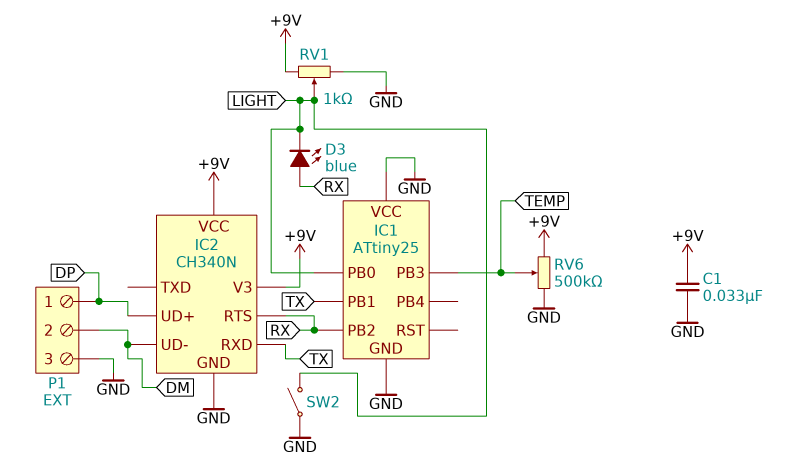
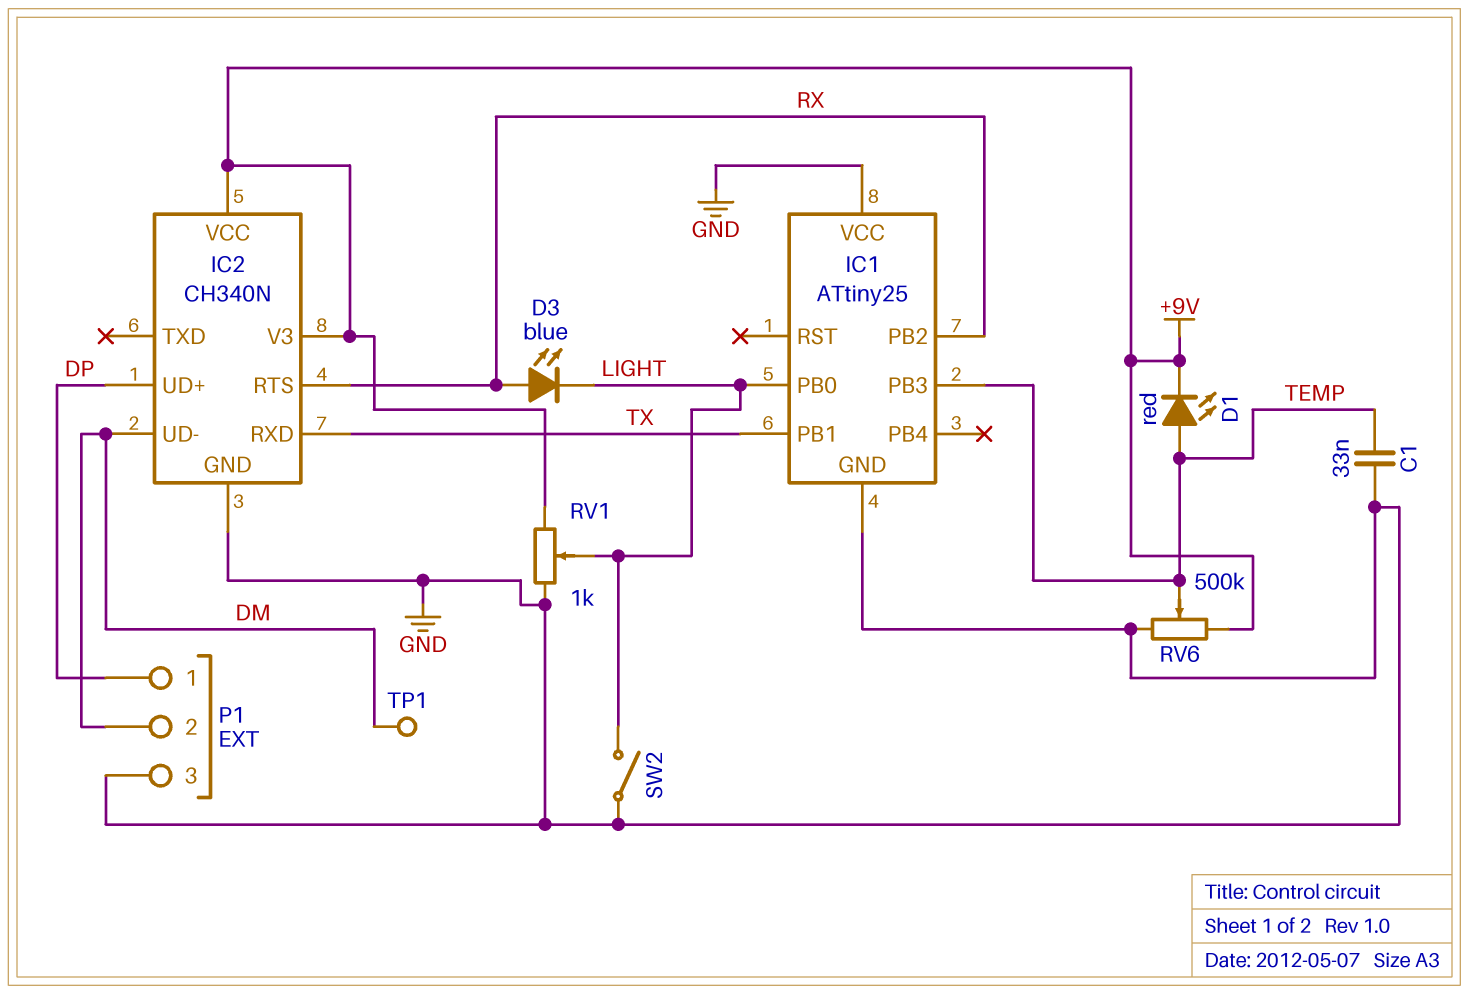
C1: 33nF (+9V, GND) -> 33nF (GND, TEMP)
D1: none -> LED red (A TEMP, K +9V)
TP1: none -> test point (DM)

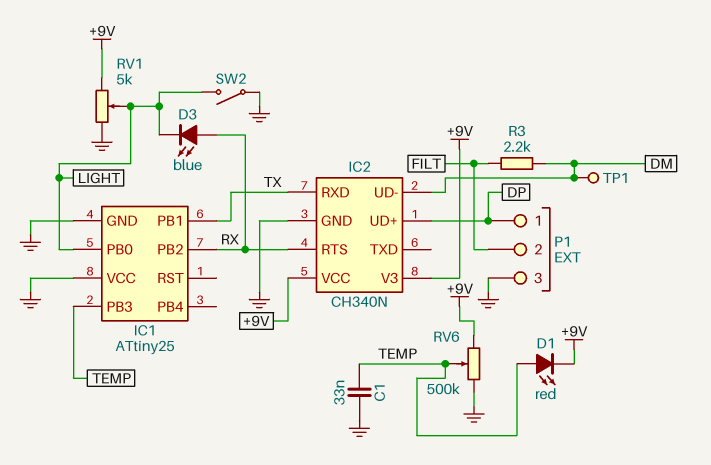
P1 pin 2: DM -> FILT
R3: none -> 2.2k (DM, FILT)
RV1: 1k (+9V, GND, wiper LIGHT) -> 5k (+9V, GND, wiper LIGHT)

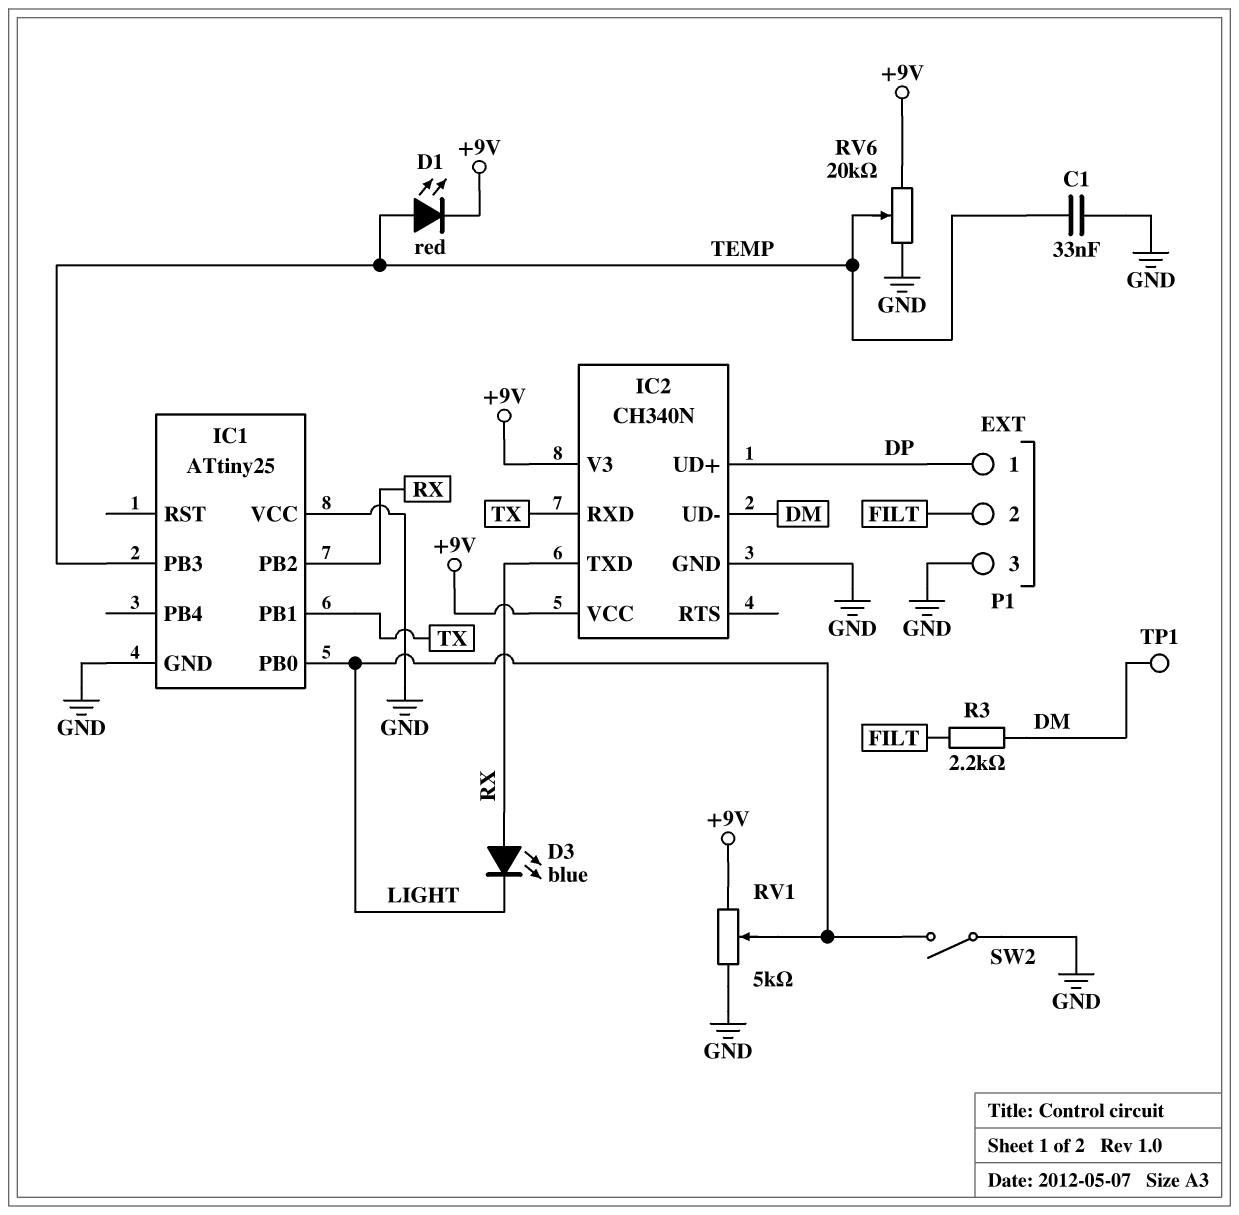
IC2 pin RTS: RX -> none
IC2 pin TXD: none -> RX
RV6: 500k (+9V, GND, wiper TEMP) -> 20k (+9V, GND, wiper TEMP)

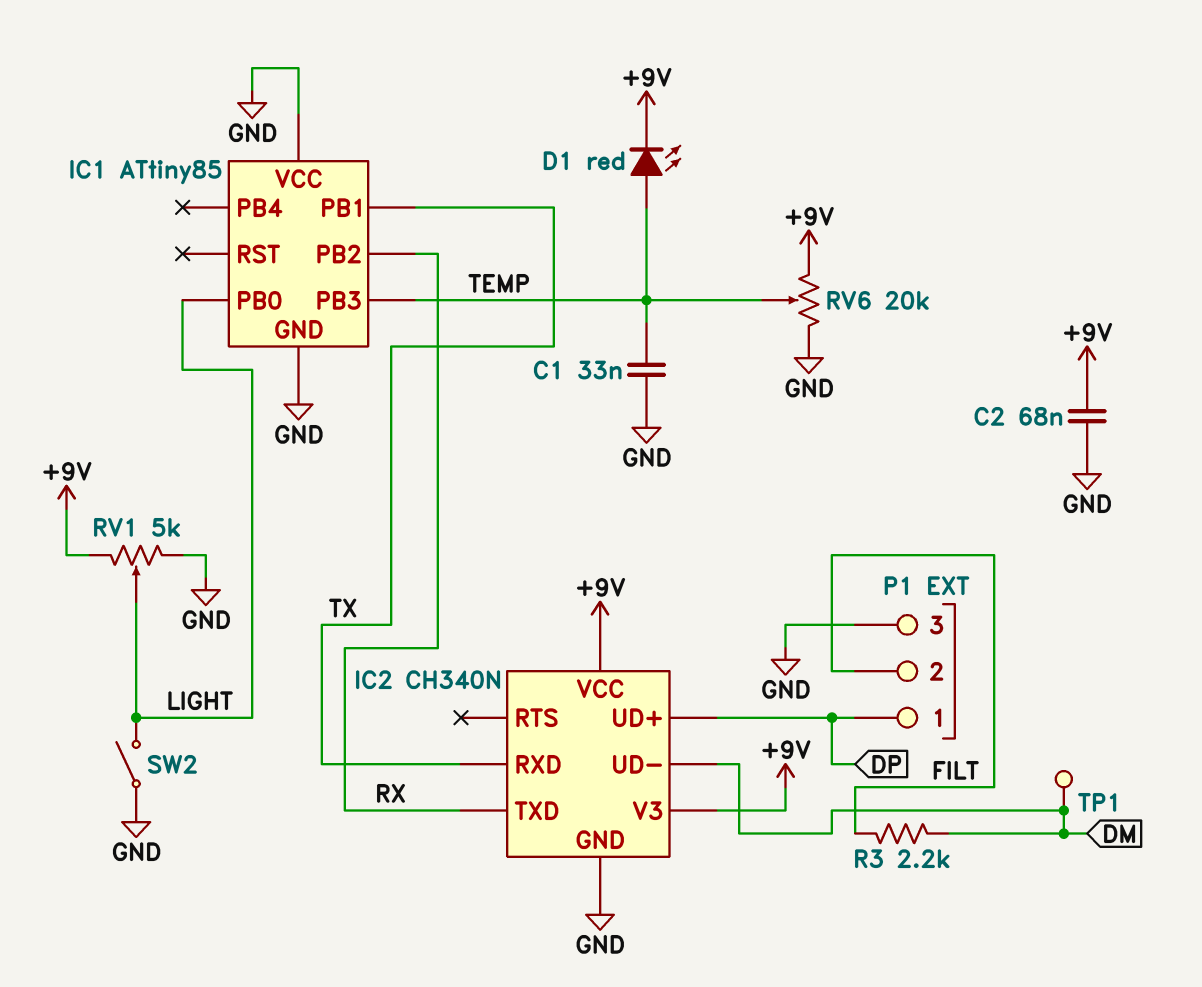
C2: none -> 68nF (+9V, GND)
D3: LED blue (A RX, K LIGHT) -> none
IC1: ATtiny25 -> ATtiny85

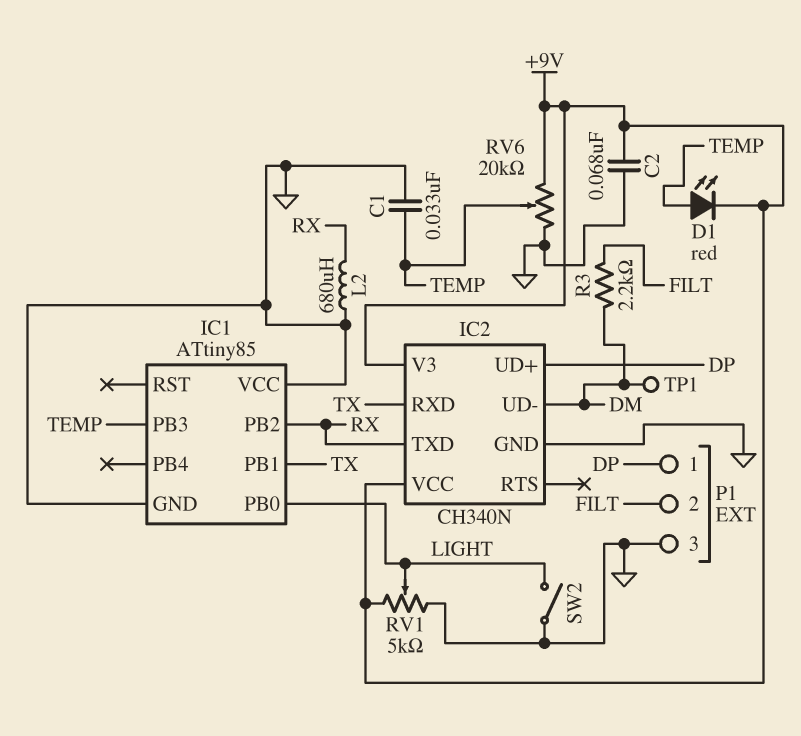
L2: none -> 680uH (GND, RX)

